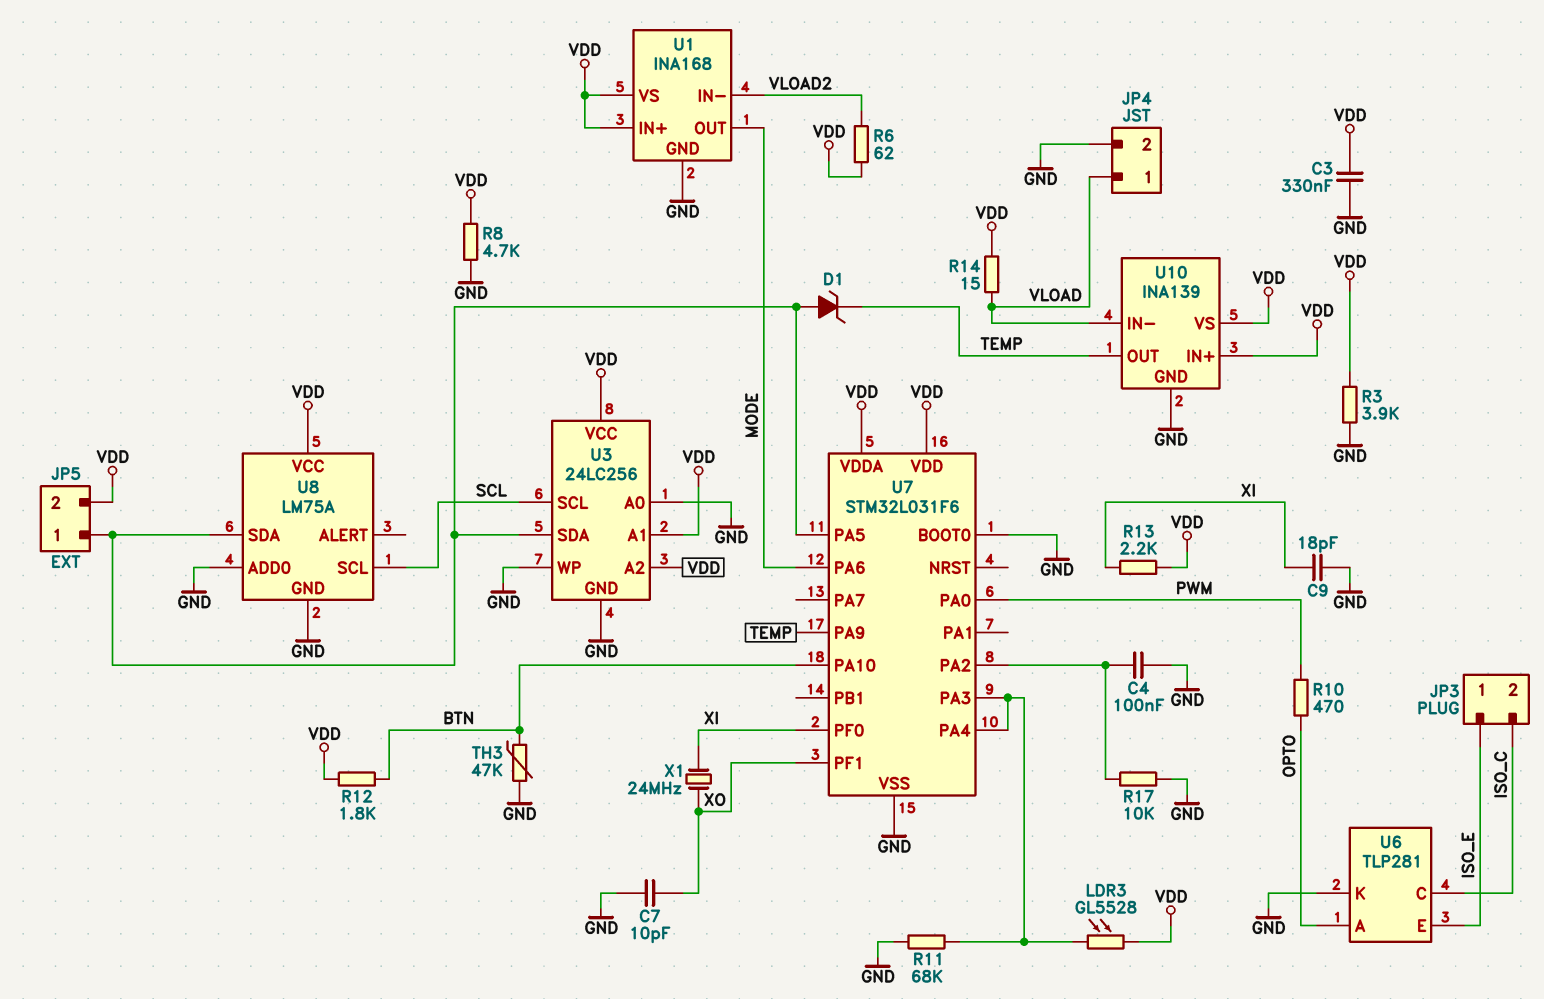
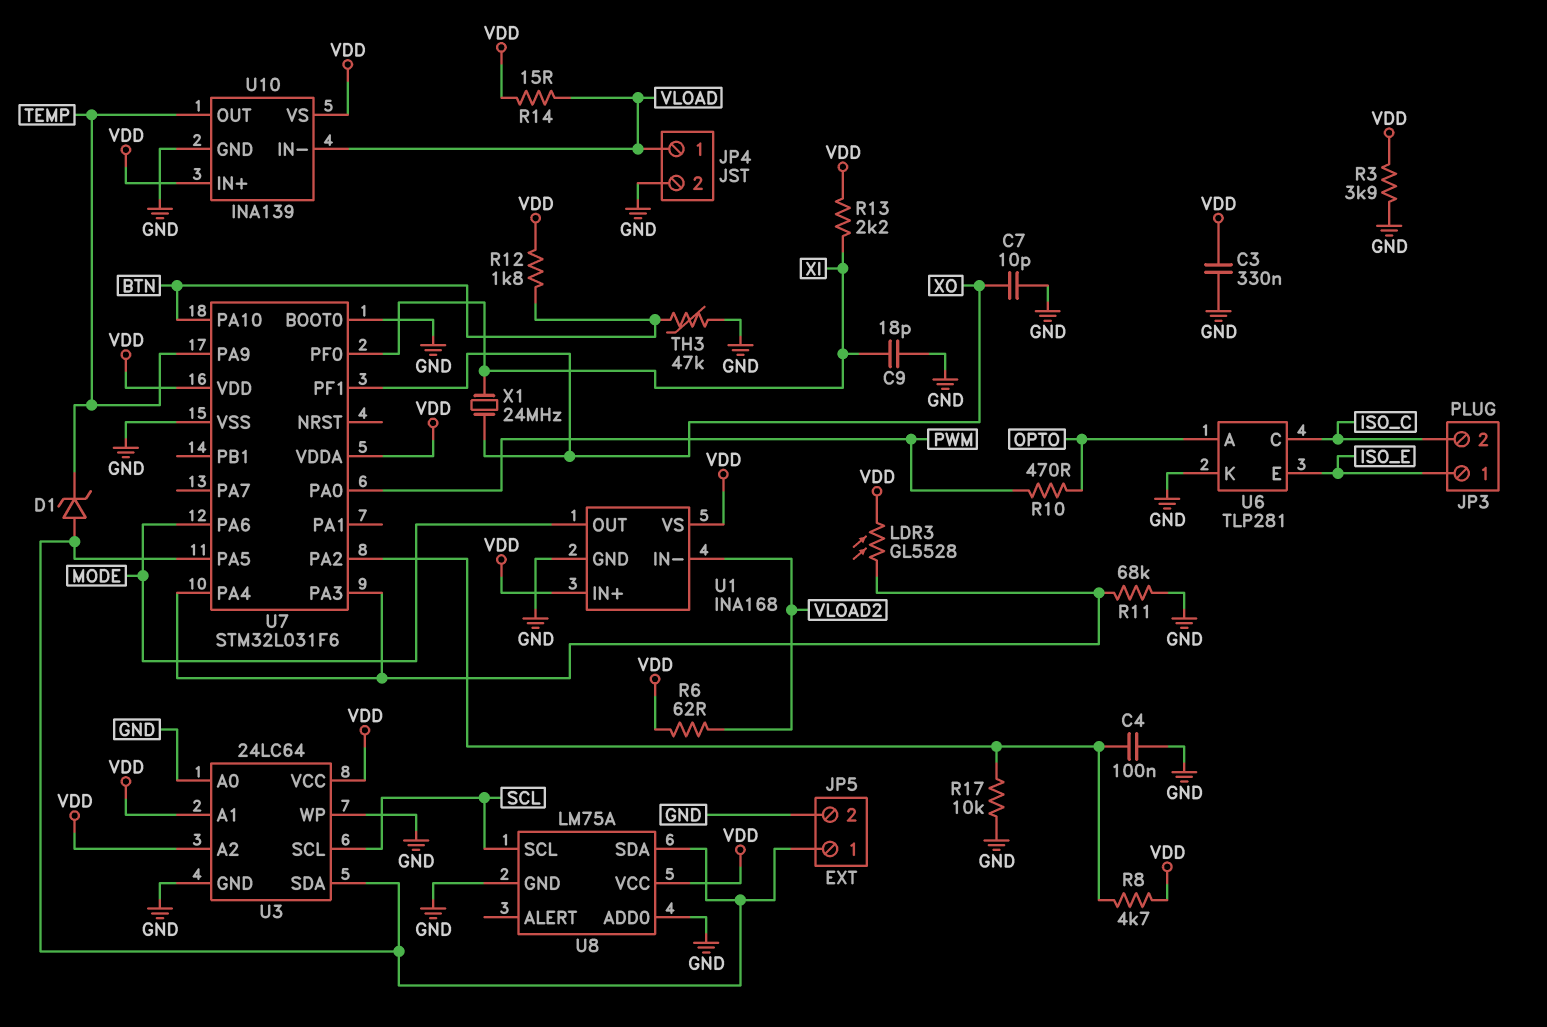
JP5 pin 2: VDD -> GND
R8: 4.7k (GND, VDD) -> 4.7k (U7/PA2, VDD)
U3: 24LC256 -> 24LC64

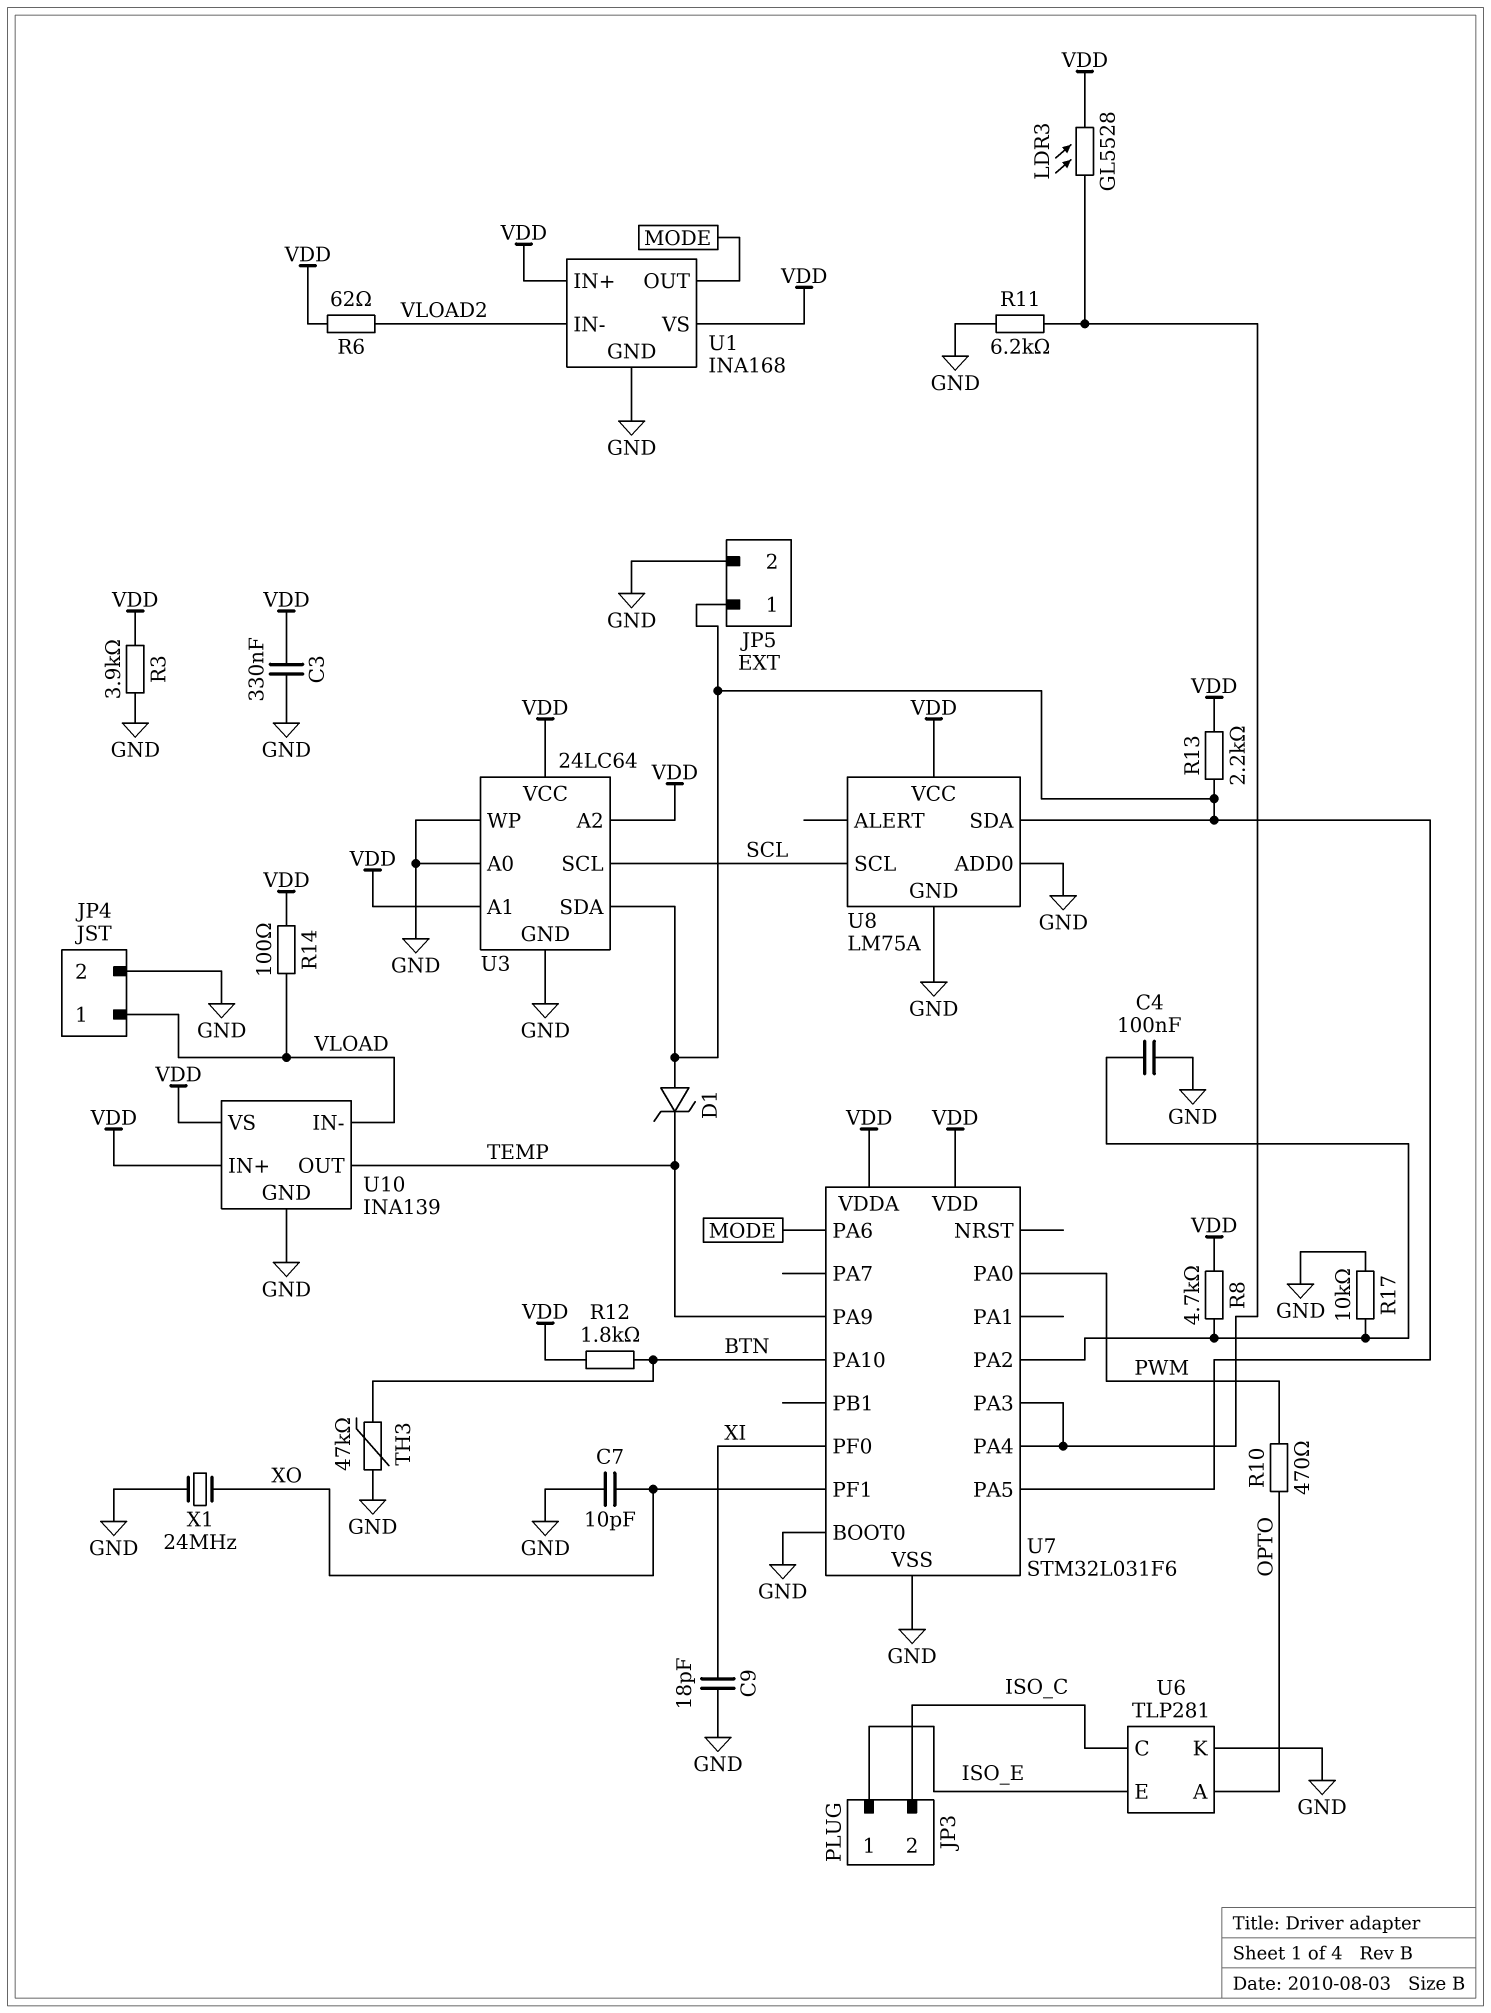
R11: 68k (GND, U7/PA3) -> 6.2k (GND, U7/PA3)
R13: 2.2k (VDD, XI) -> 2.2k (JP5/1, VDD)
R14: 15 (VDD, VLOAD) -> 100 (VDD, VLOAD)
X1: 24MHz (XI, XO) -> 24MHz (GND, XO)

